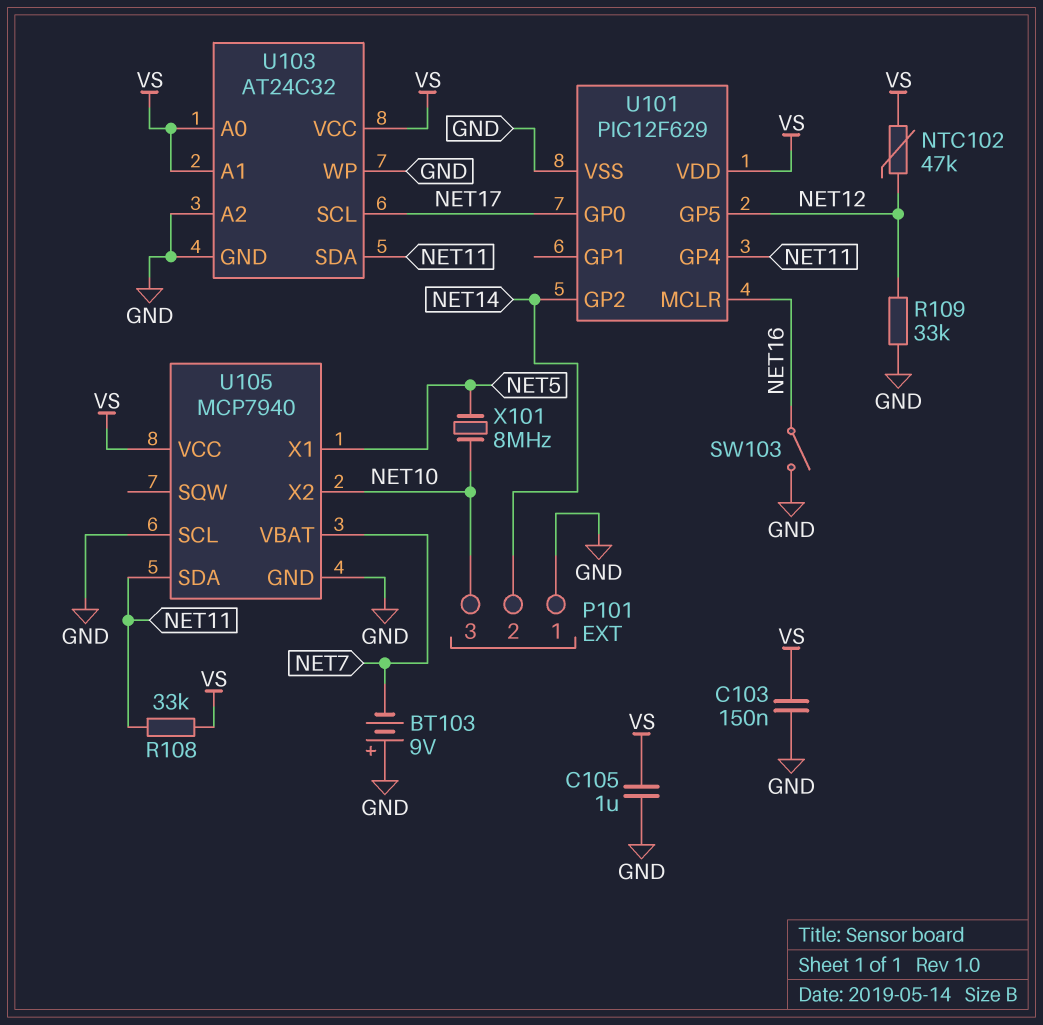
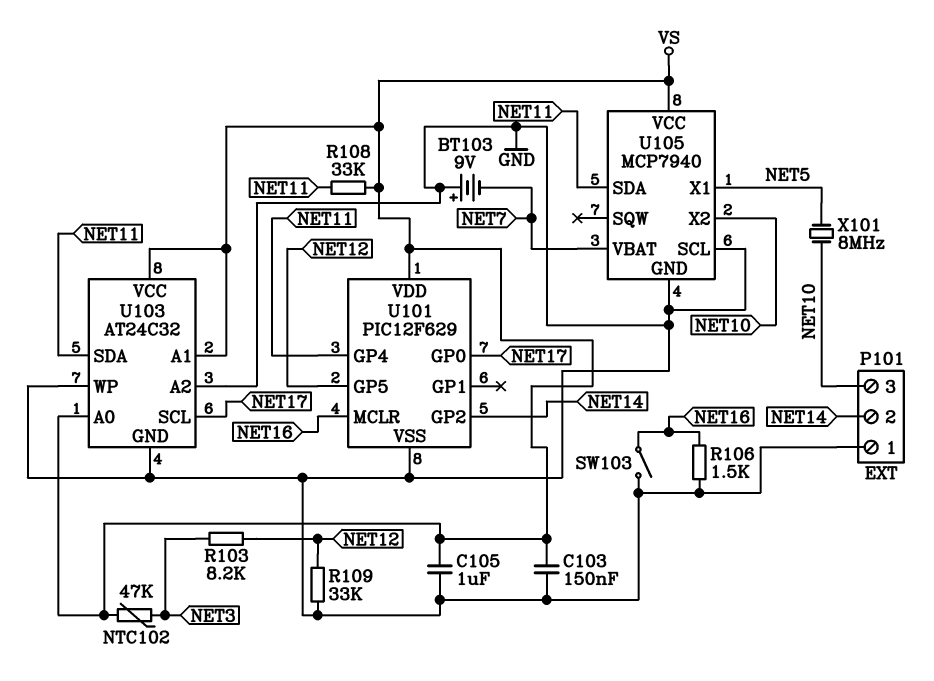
NTC102: 47k (NET12, VS) -> 47k (NET3, VS)
R103: none -> 8.2k (NET3, NET12)
R106: none -> 1.5k (GND, NET16)

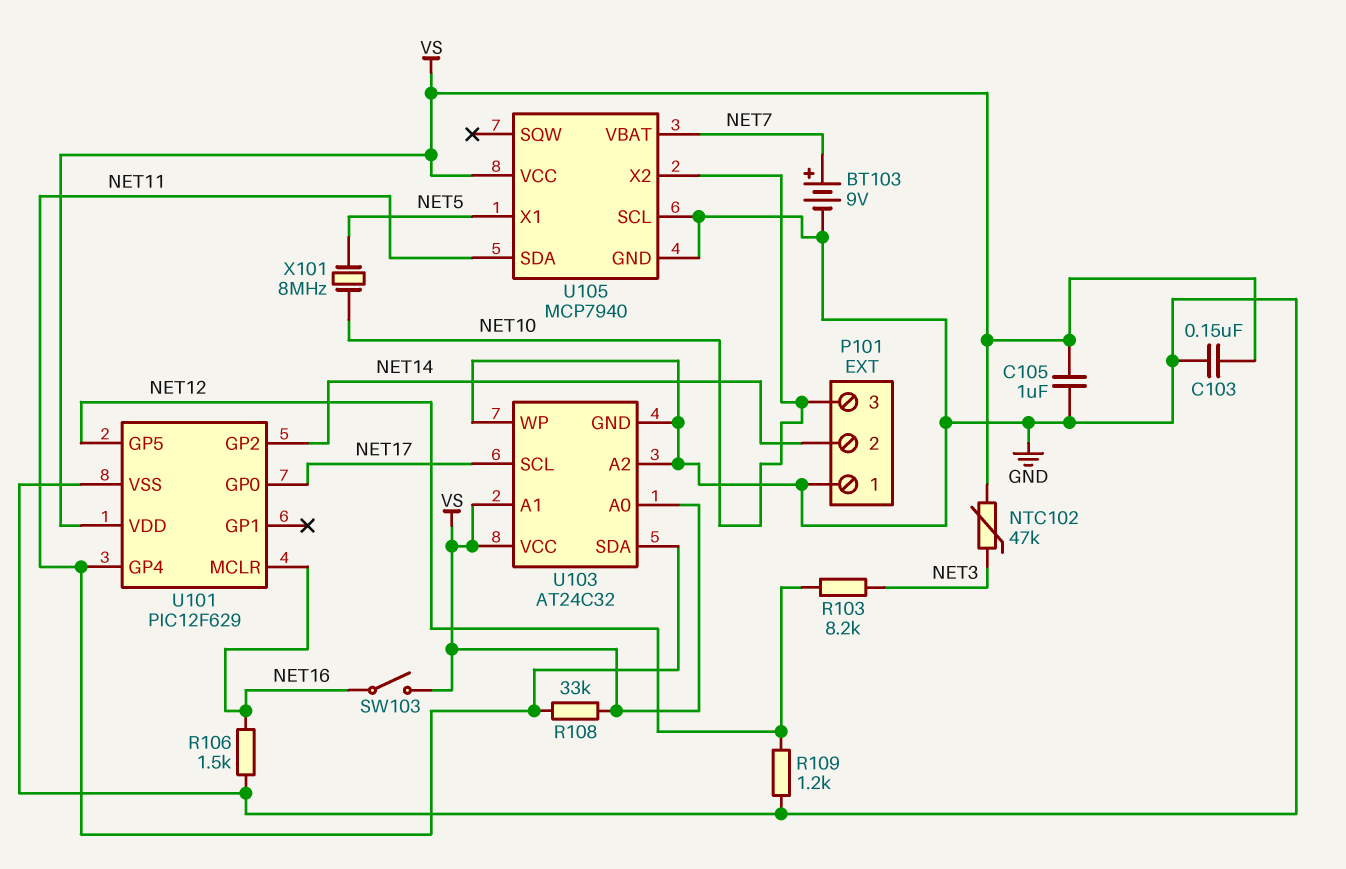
BT103: 9V (plus GND, minus NET7) -> 9V (plus NET7, minus GND)
R109: 33k (GND, NET12) -> 1.2k (GND, NET12)
SW103: switch (GND, NET16) -> switch (NET16, VS)

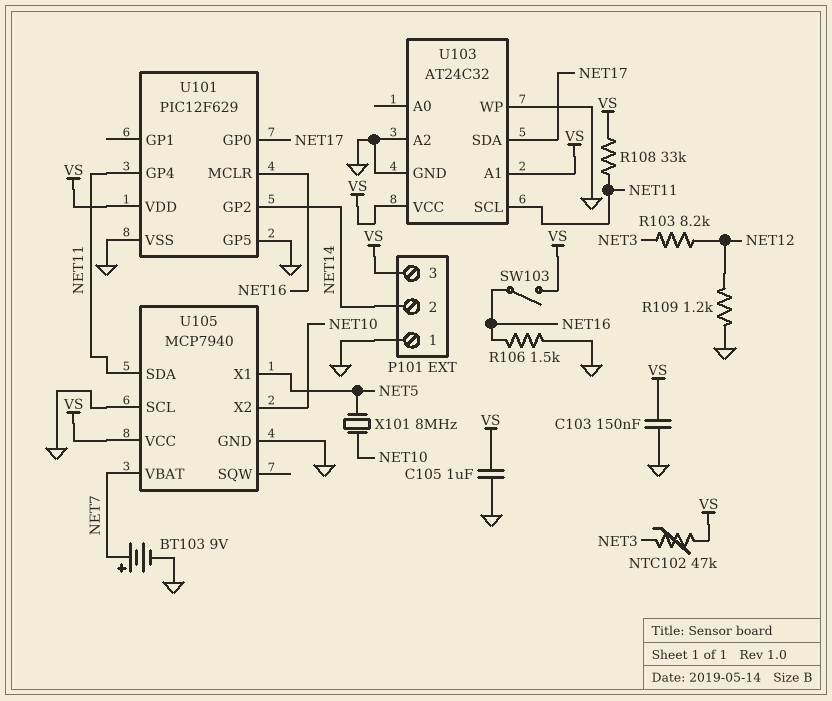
P101 pin 3: NET10 -> VS
U101 pin GP5: NET12 -> GND
U103 pin A0: VS -> none
U103 pin SCL: NET17 -> NET11
U103 pin SDA: NET11 -> NET17

